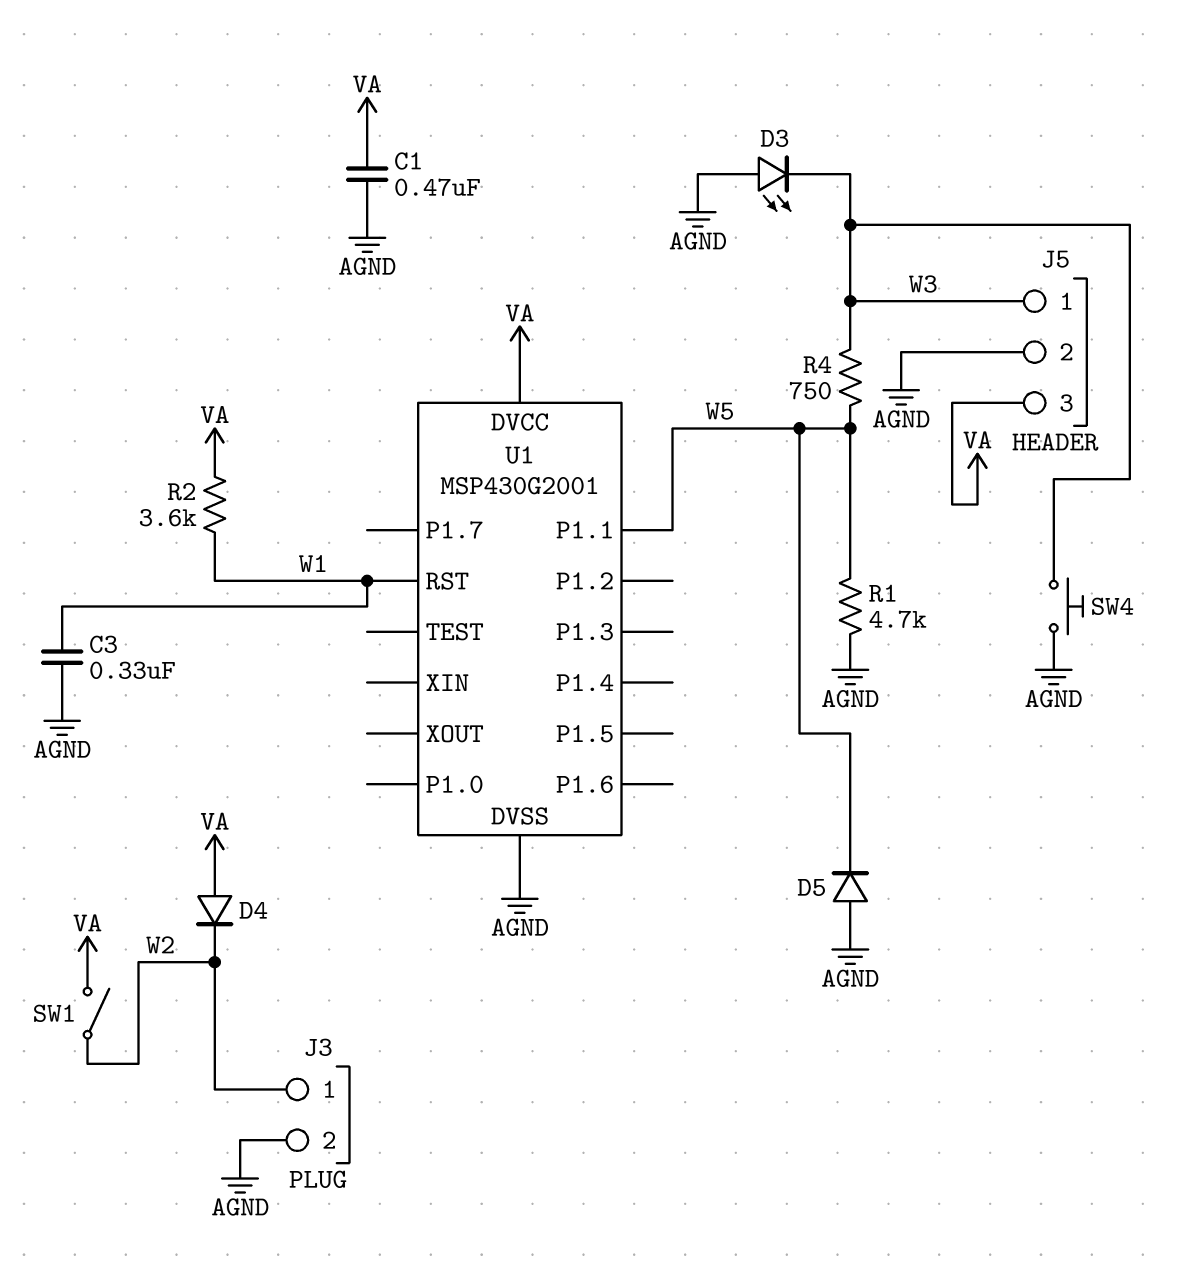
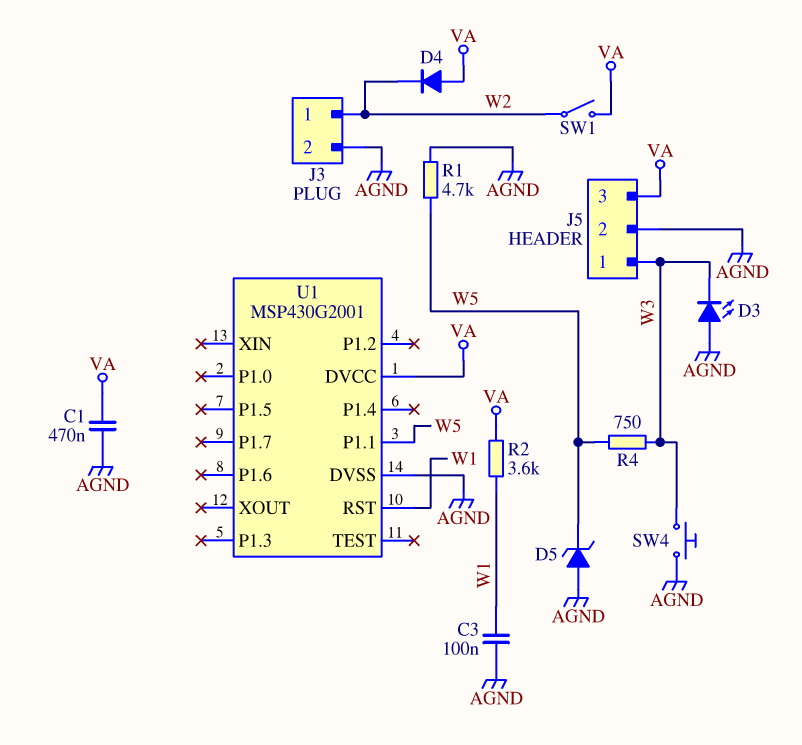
C3: 330nF (AGND, W1) -> 100nF (AGND, W1)
D5: diode (A AGND, K W5) -> zener (A AGND, K W5)

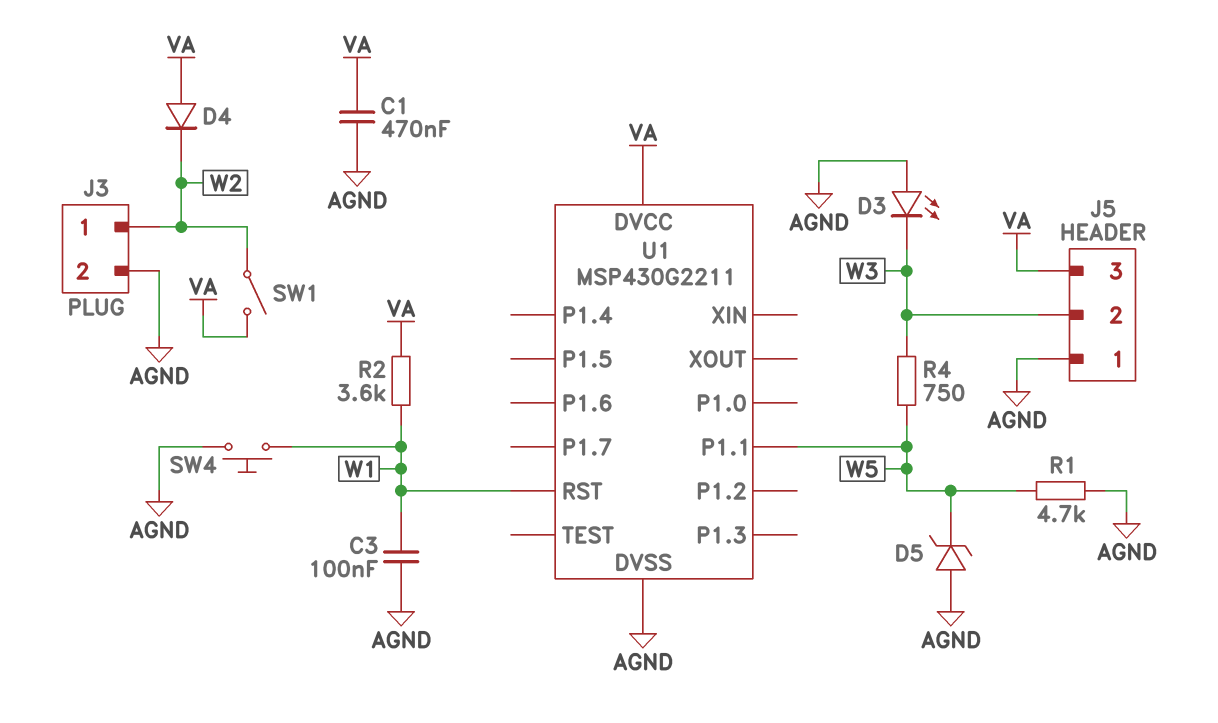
J5 pin 1: W3 -> AGND
J5 pin 2: AGND -> W3
SW4: button (AGND, W3) -> button (AGND, W1)
U1: MSP430G2001 -> MSP430G2211

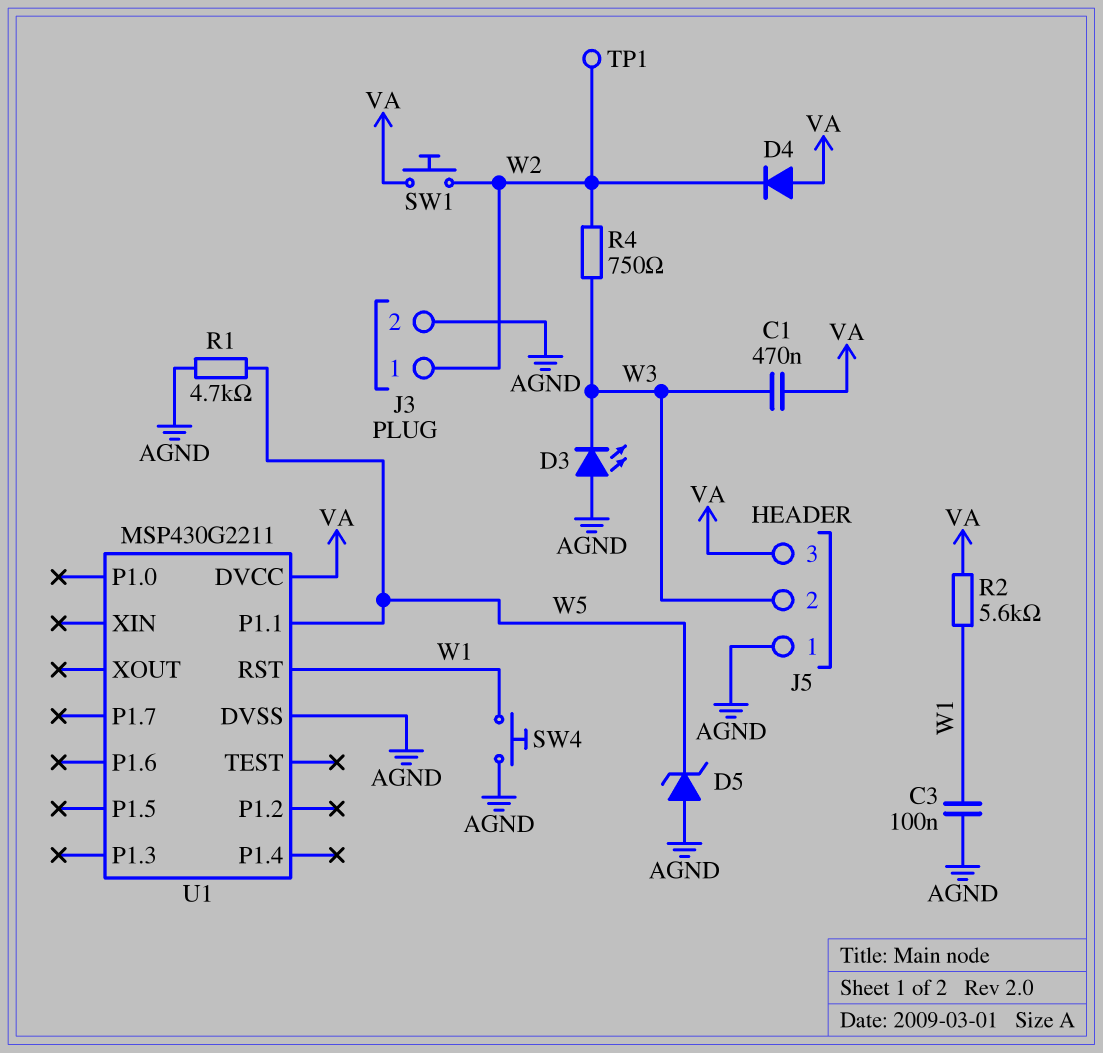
C1: 470nF (AGND, VA) -> 470nF (VA, W3)
R2: 3.6k (VA, W1) -> 5.6k (VA, W1)
R4: 750 (W3, W5) -> 750 (W2, W3)
SW1: switch (VA, W2) -> button (VA, W2)
TP1: none -> test point (W2)

